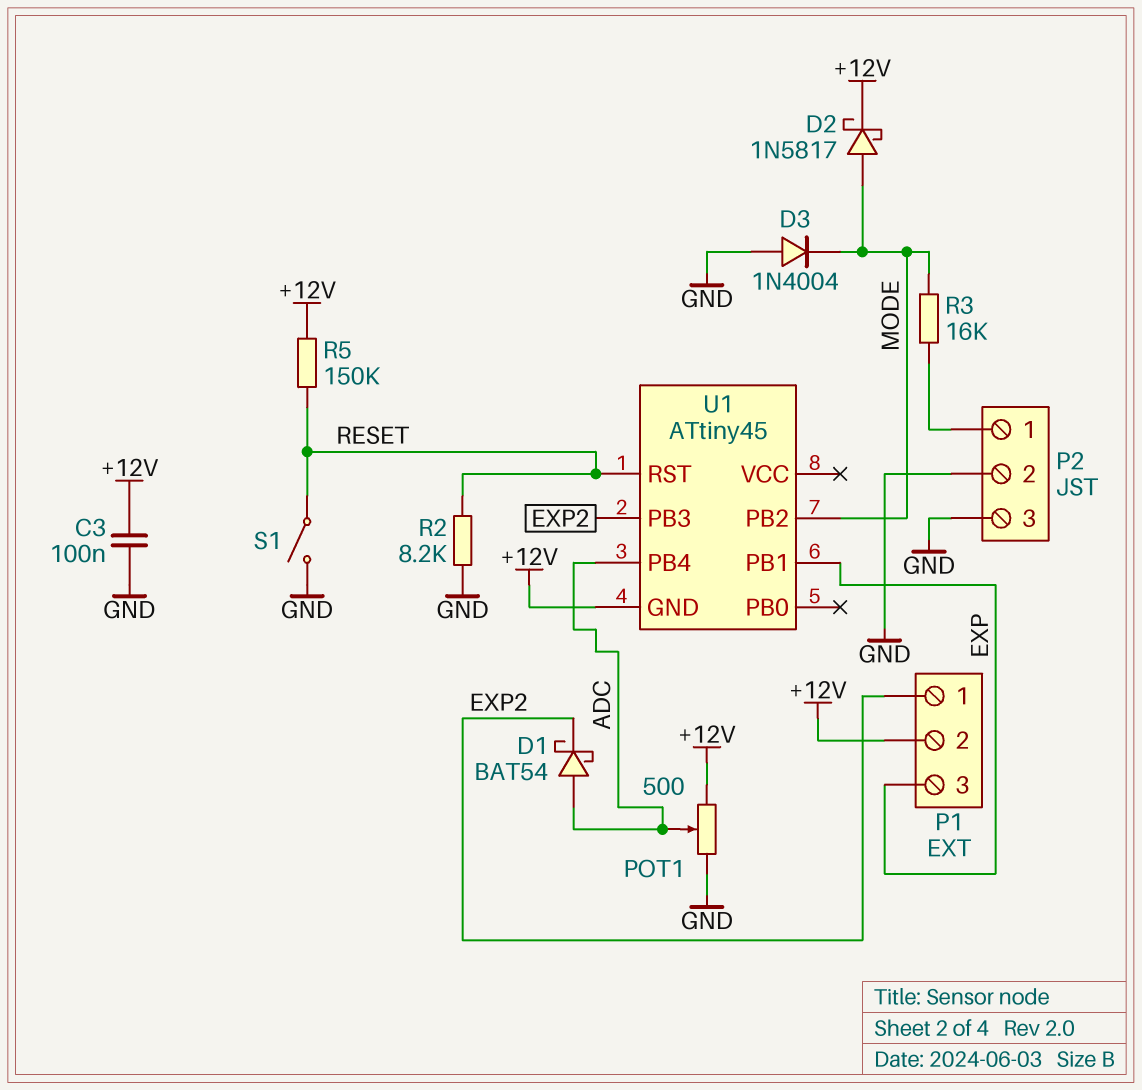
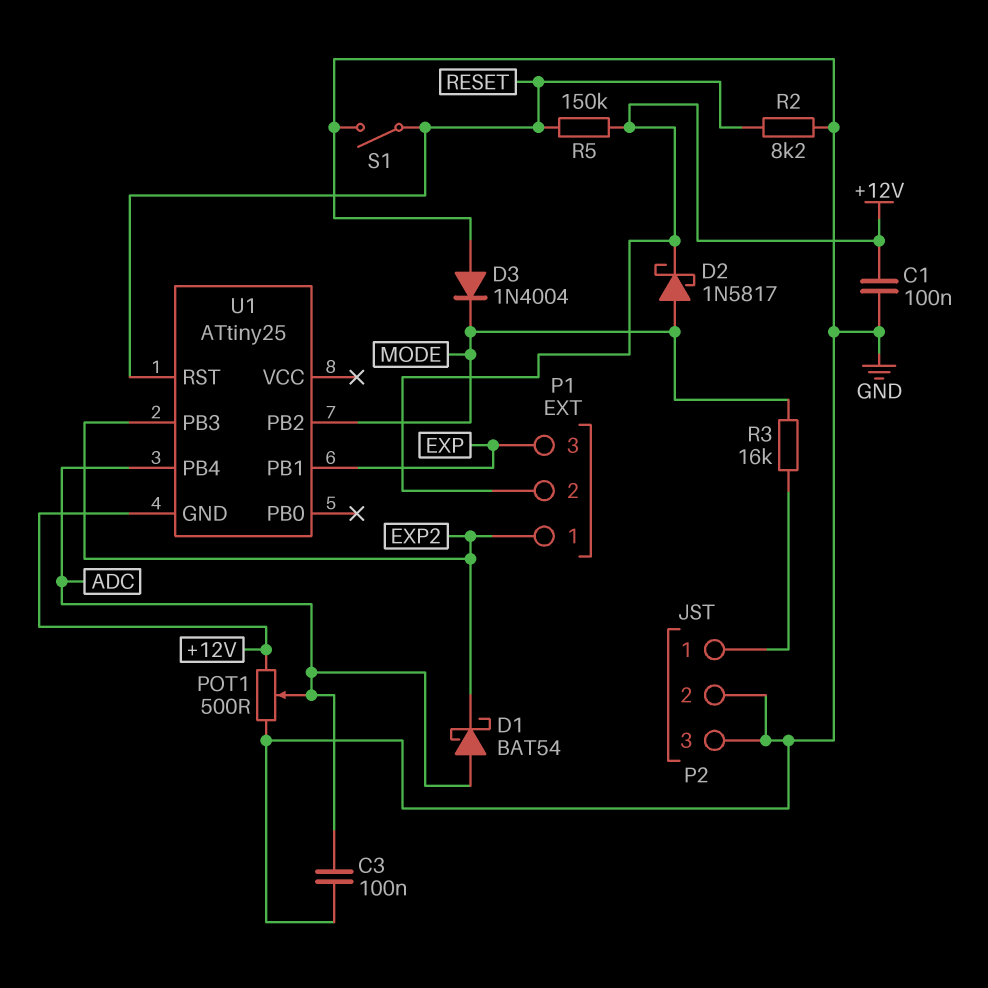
C1: none -> 100nF (+12V, GND)
C3: 100nF (+12V, GND) -> 100nF (ADC, GND)
U1: ATtiny45 -> ATtiny25

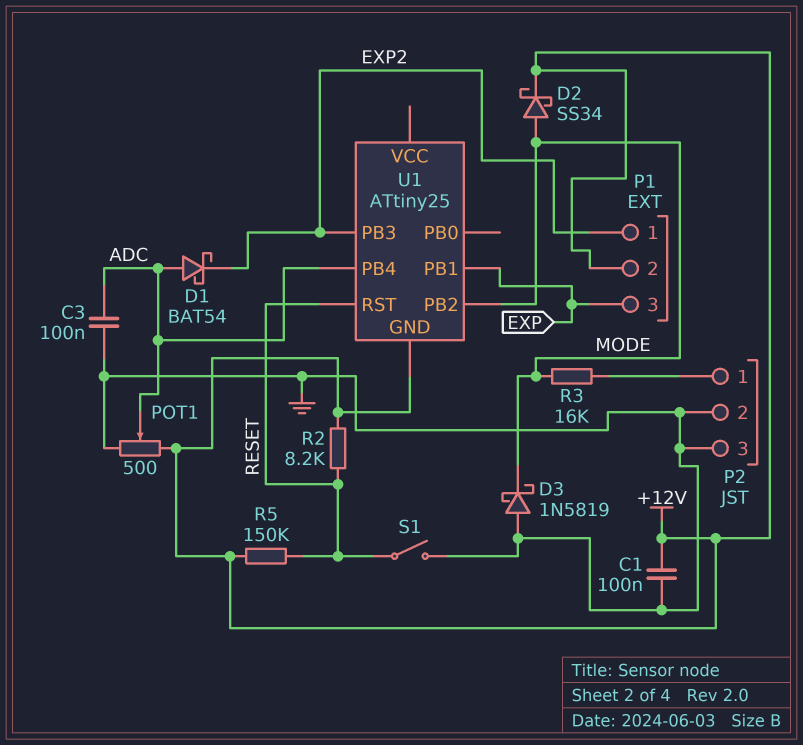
D2: schottky 1N5817 (A MODE, K +12V) -> schottky SS34 (A MODE, K +12V)
D3: diode 1N4004 (A GND, K MODE) -> schottky 1N5819 (A GND, K MODE)
R2: 8.2k (GND, RESET) -> 8.2k (+12V, RESET)

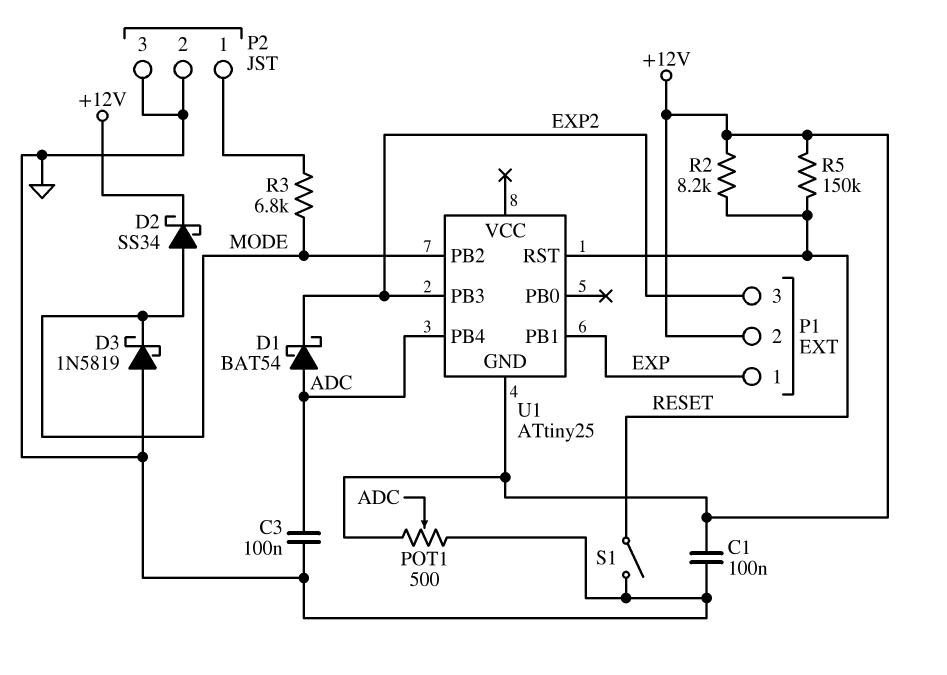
P1 pin 1: EXP2 -> EXP
P1 pin 3: EXP -> EXP2
R3: 16k (MODE, P2/1) -> 6.8k (MODE, P2/1)

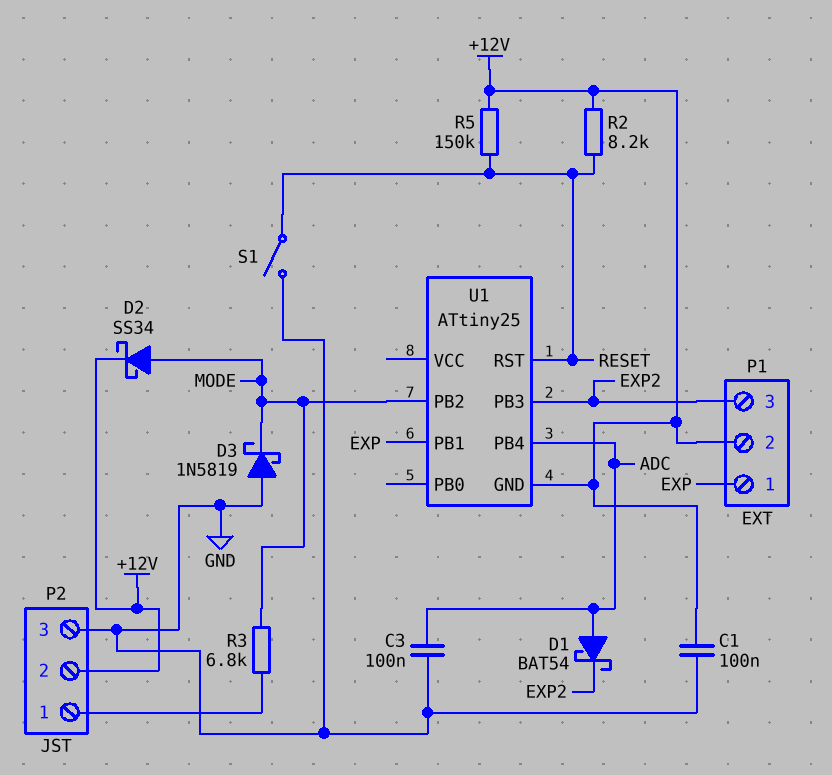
P2 pin 2: GND -> +12V
POT1: 500 (+12V, GND, wiper ADC) -> none

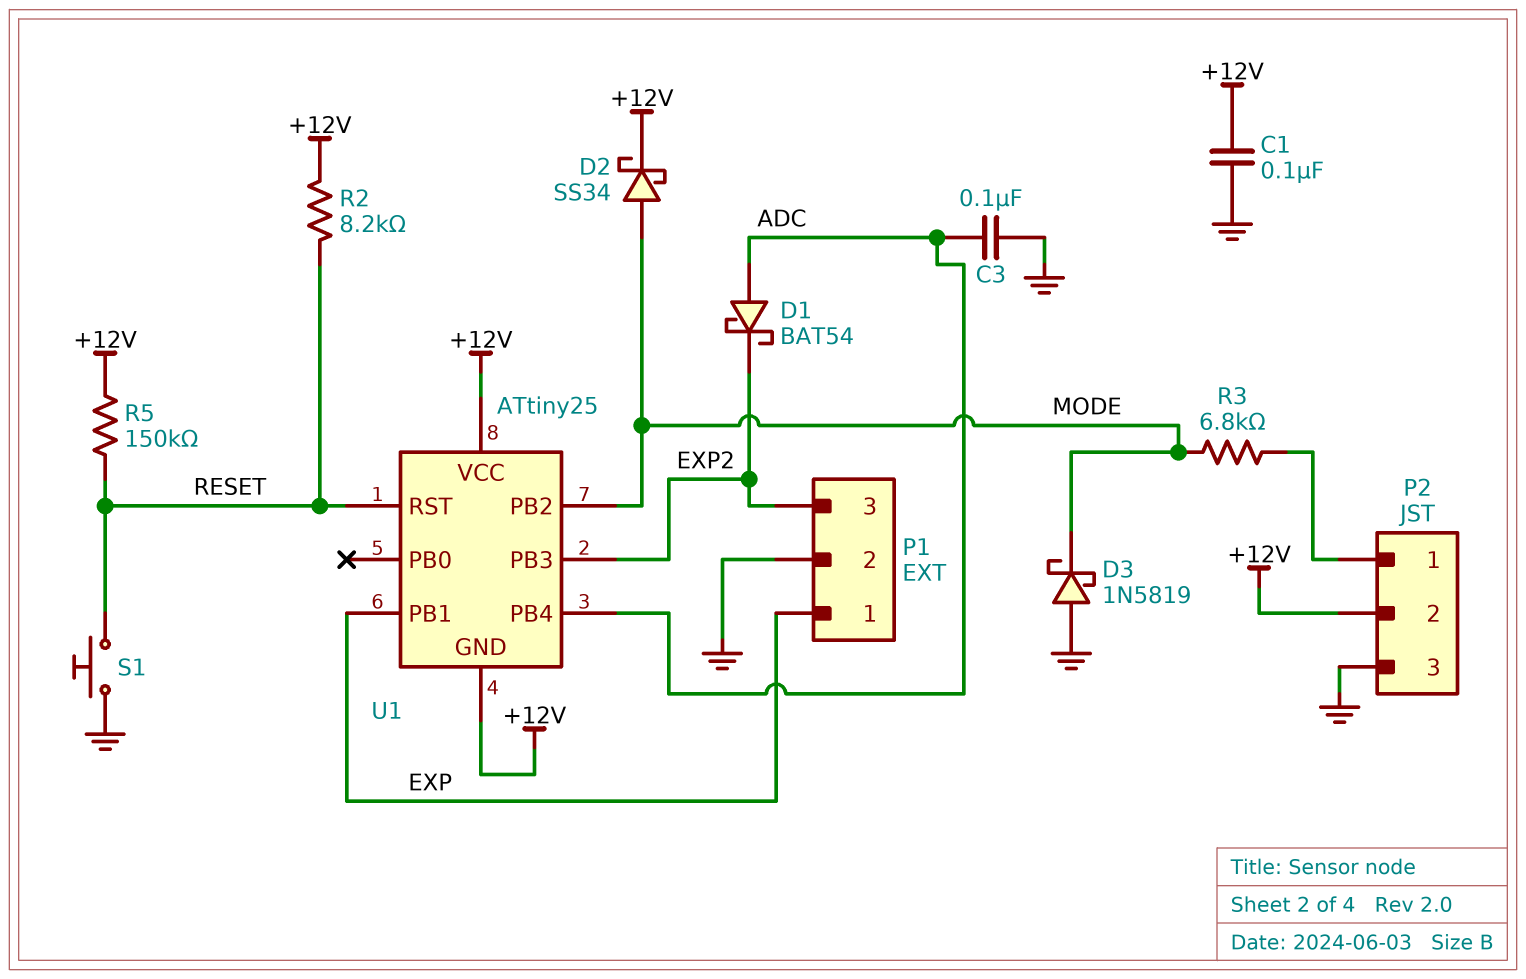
P1 pin 2: +12V -> GND
S1: switch (GND, RESET) -> button (GND, RESET)
U1 pin VCC: none -> +12V

